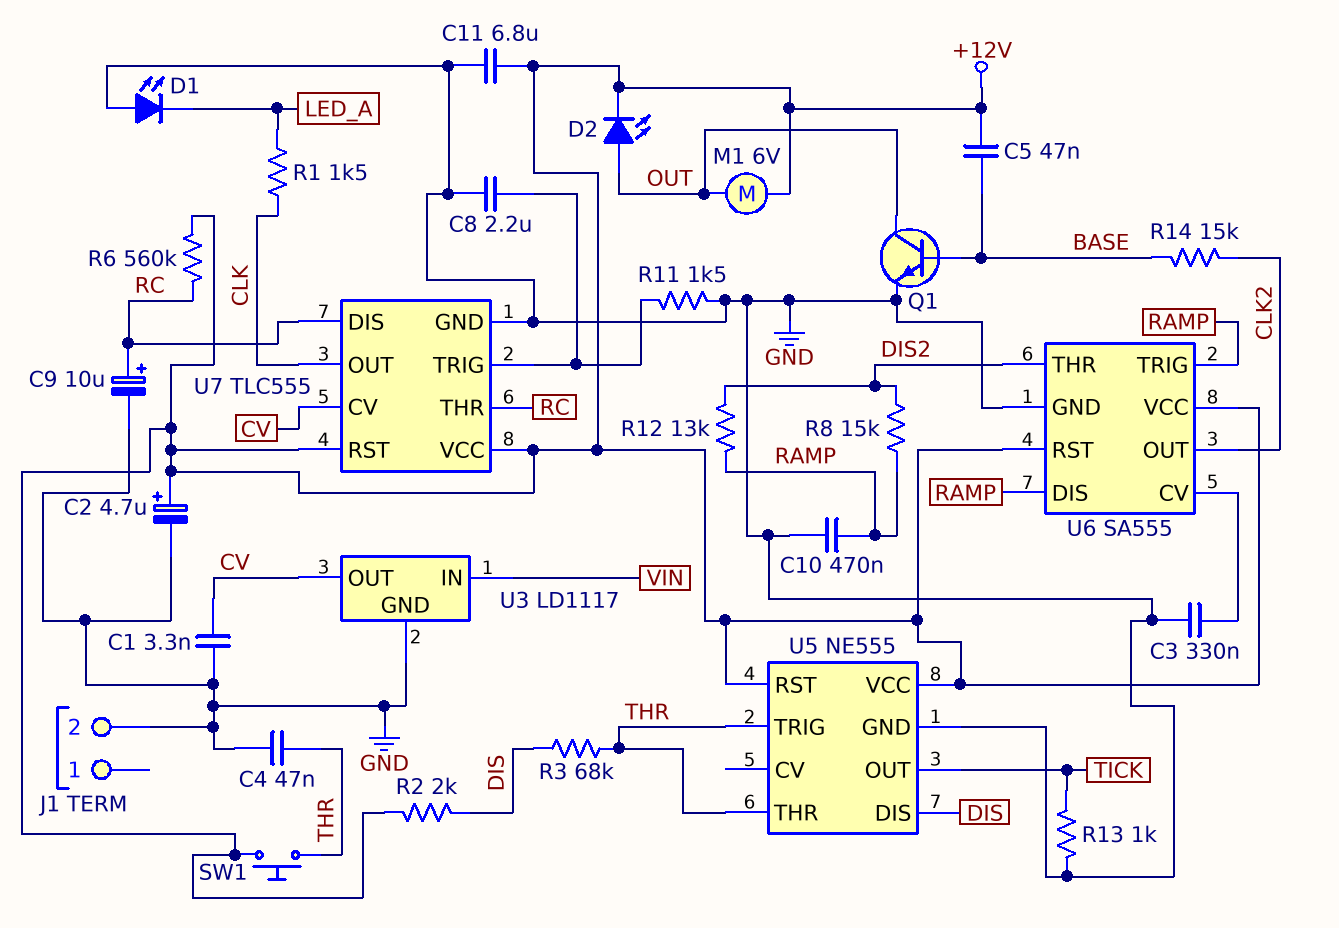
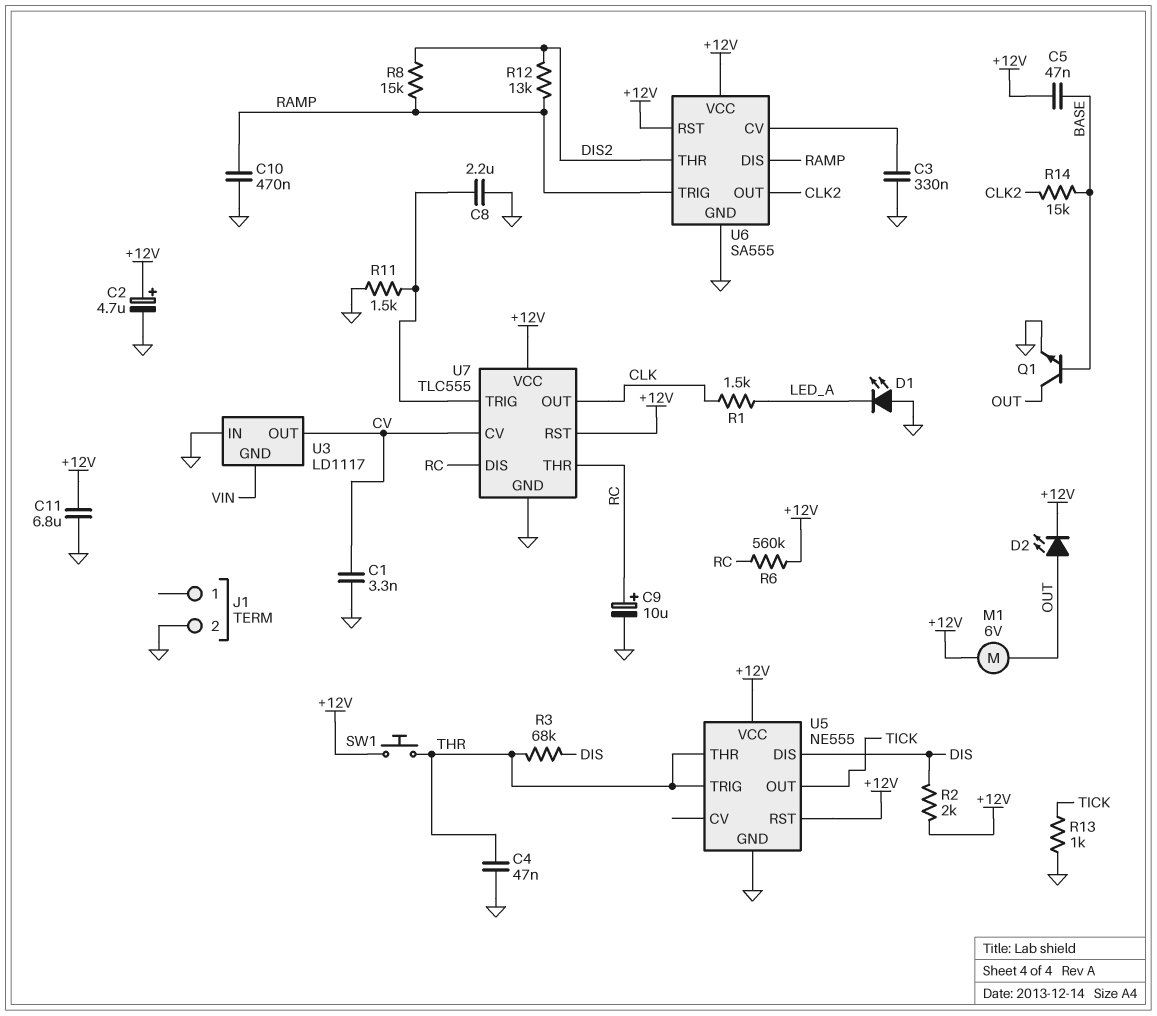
U3 pin GND: GND -> VIN
U3 pin IN: VIN -> GND

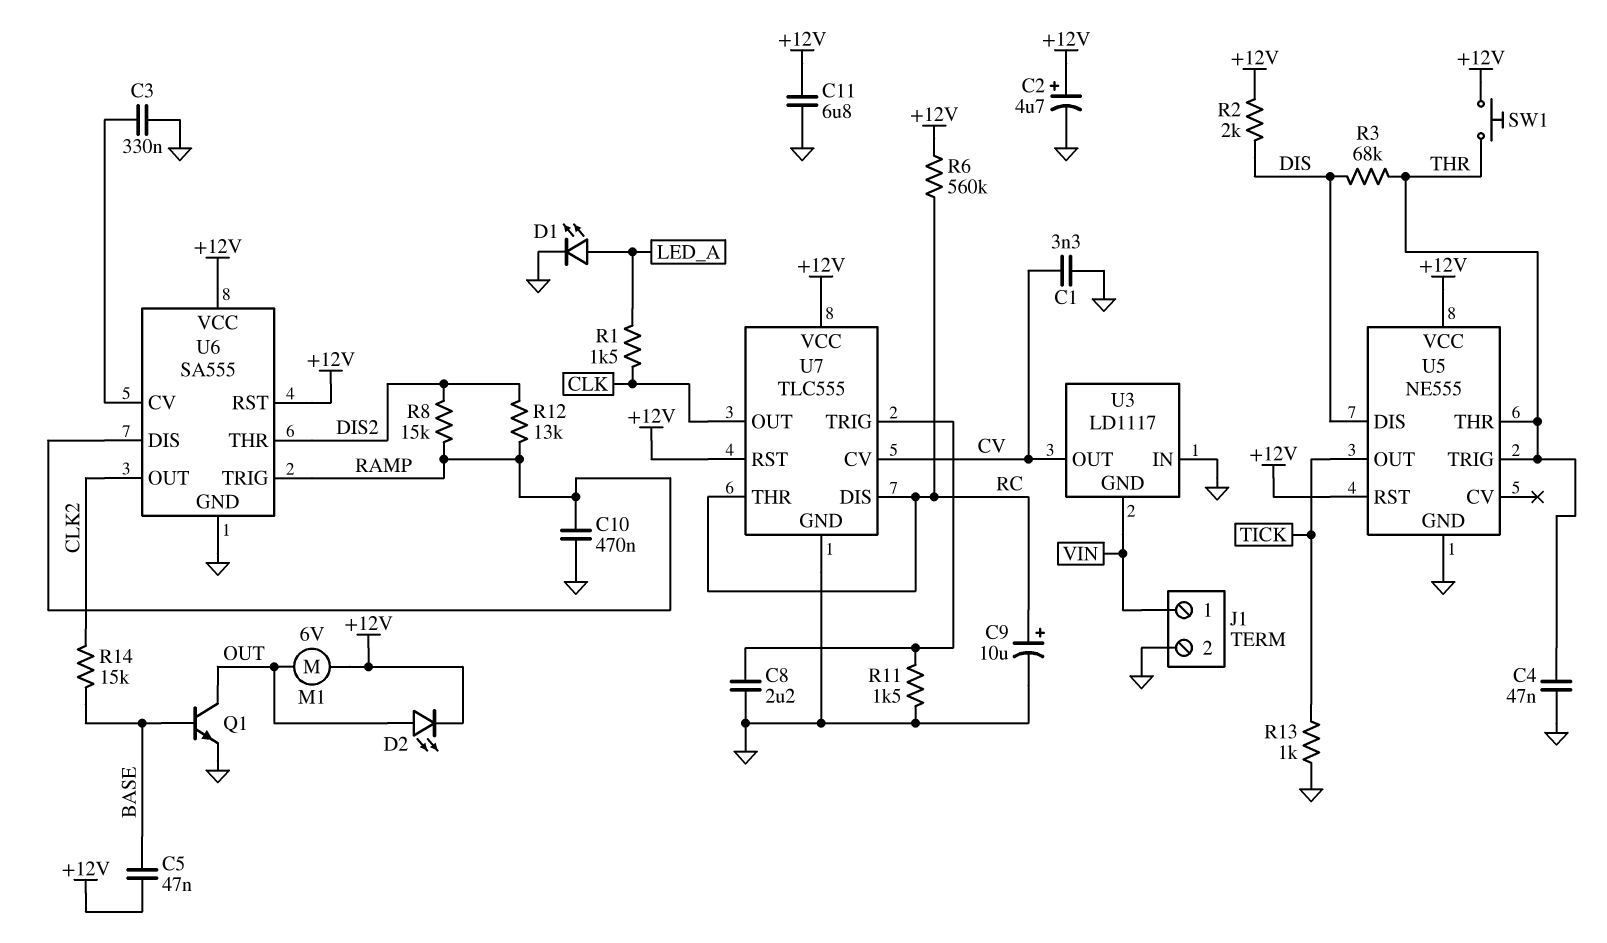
D1: LED (A GND, K LED_A) -> LED (A LED_A, K GND)
J1 pin 1: none -> VIN

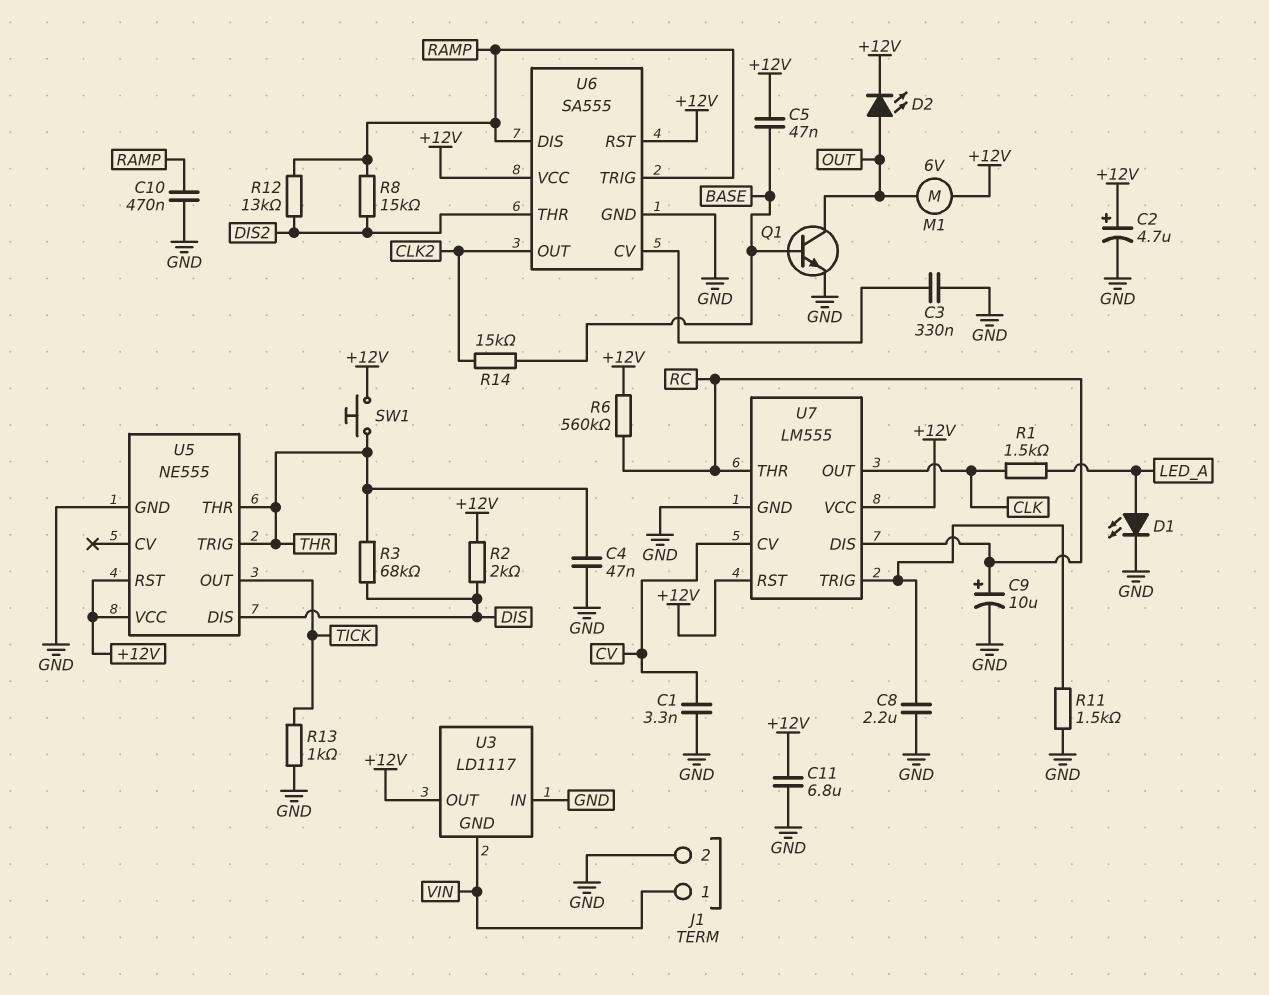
U3 pin OUT: CV -> +12V
U7: TLC555 -> LM555

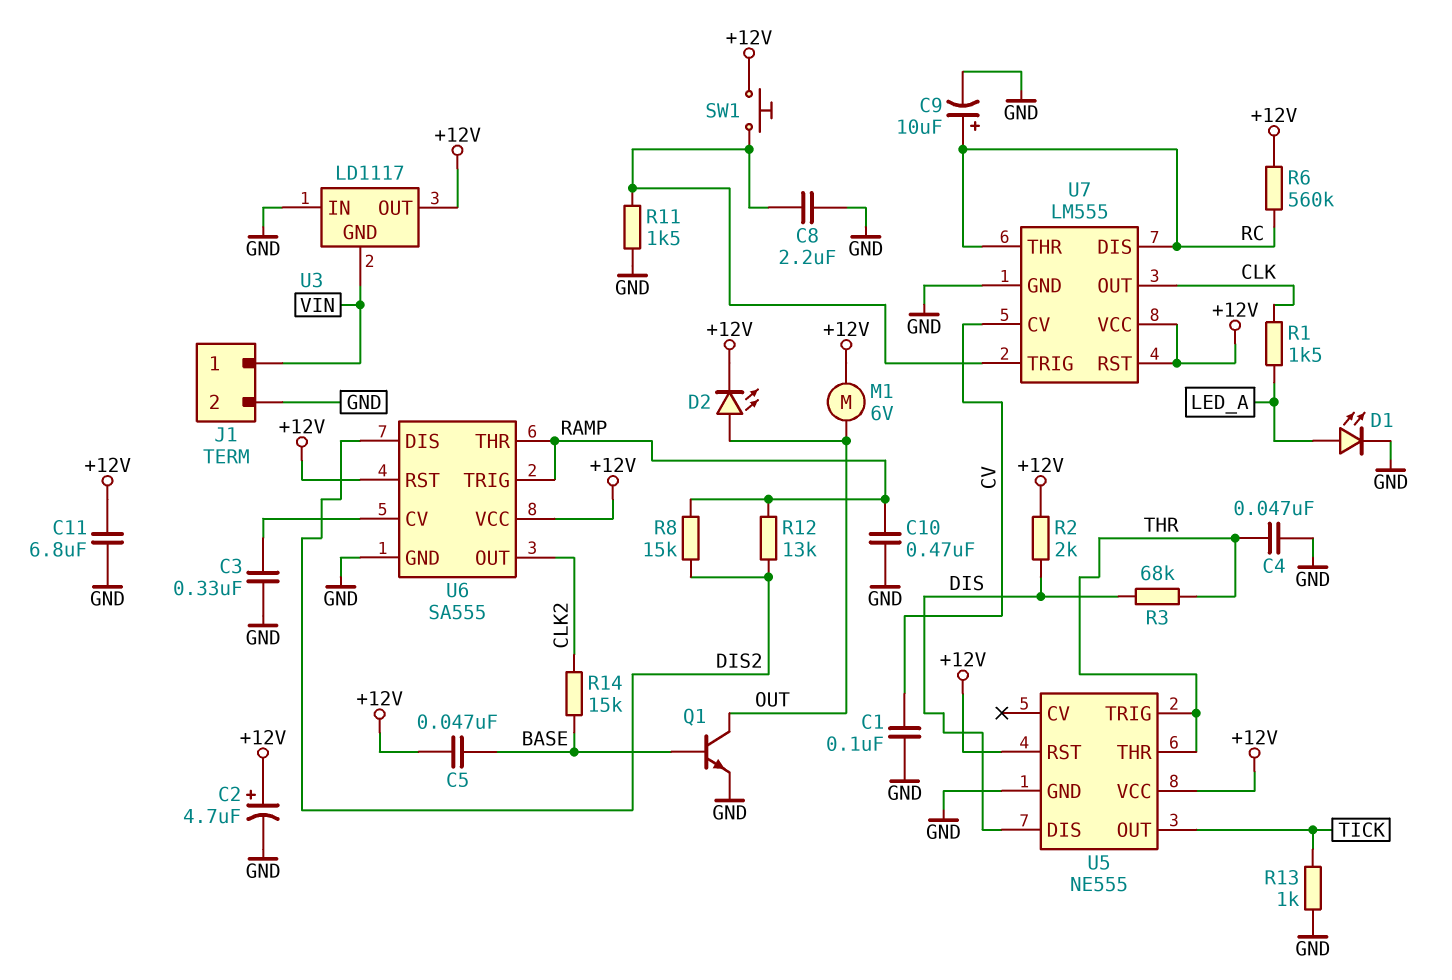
C1: 3.3nF (CV, GND) -> 100nF (CV, GND)
SW1: button (+12V, THR) -> button (+12V, U7/TRIG)
U6 pin DIS: RAMP -> DIS2
U6 pin THR: DIS2 -> RAMP

